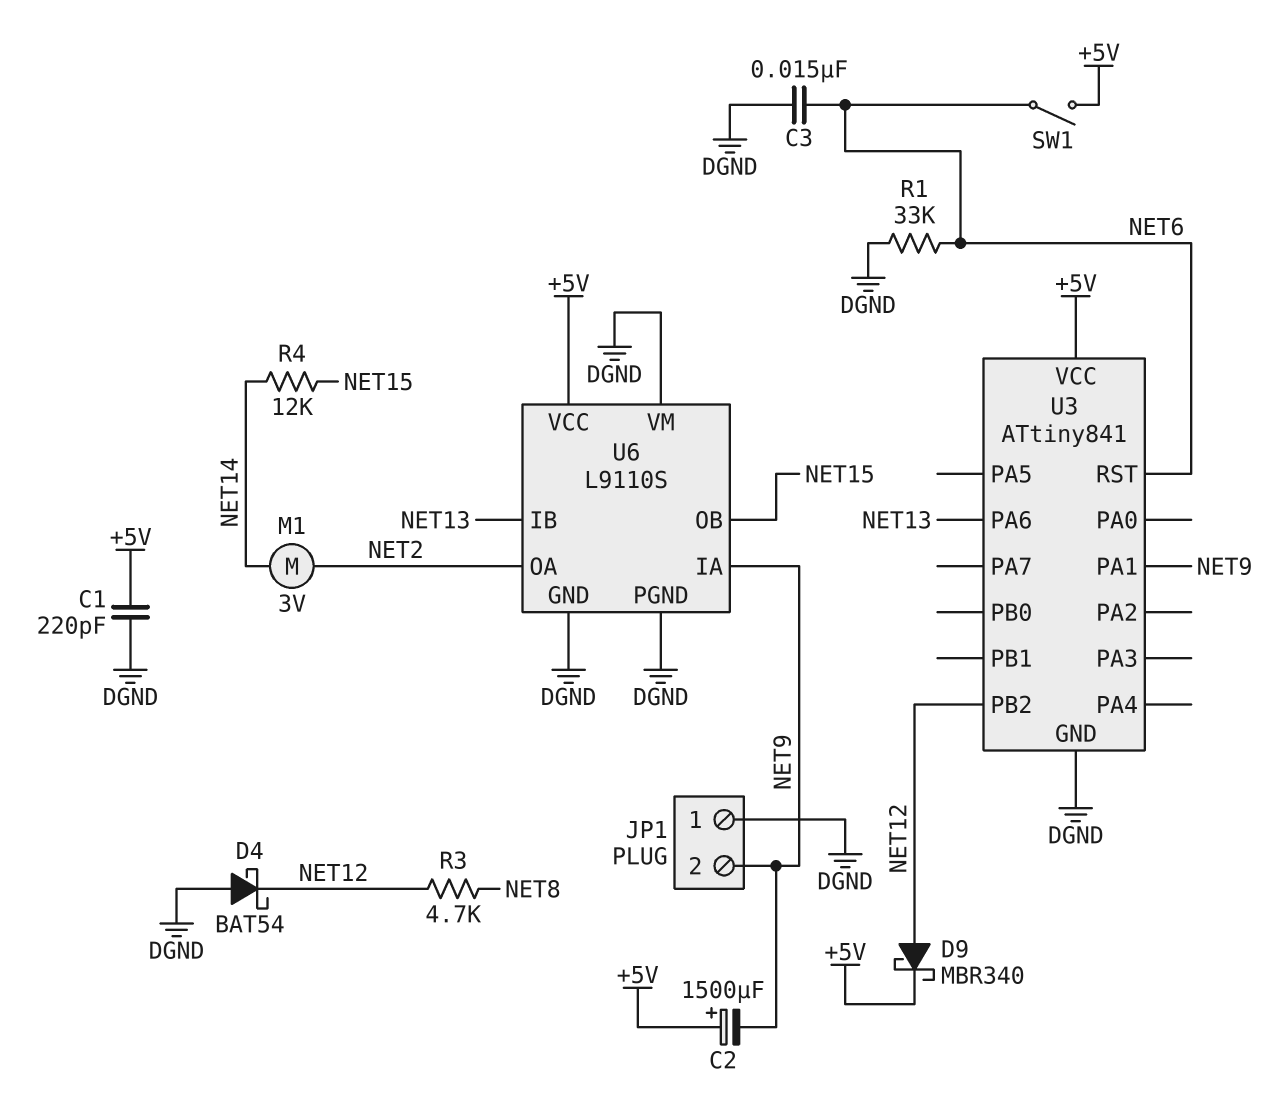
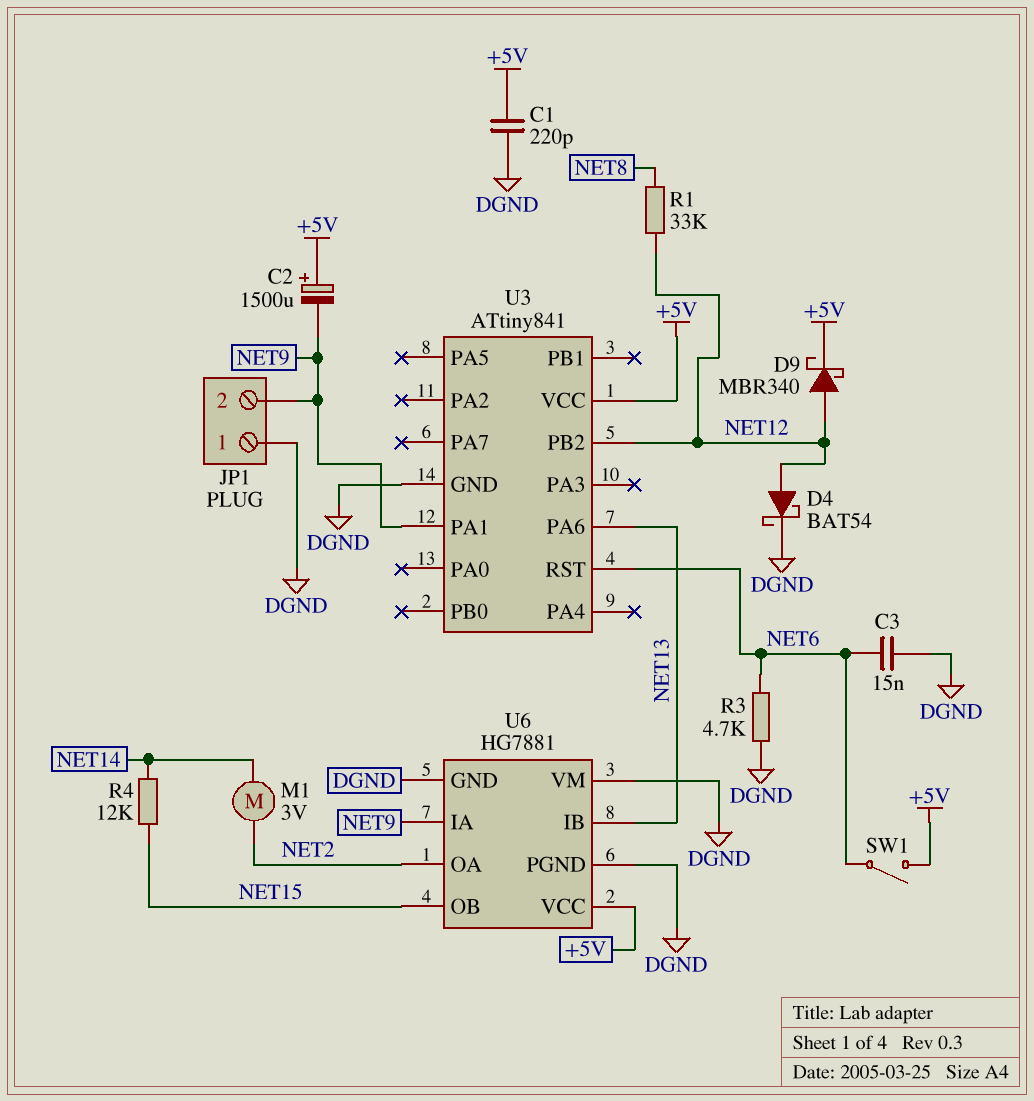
D4: schottky BAT54 (A DGND, K NET12) -> schottky BAT54 (A NET12, K DGND)
R1: 33k (DGND, NET6) -> 33k (NET8, NET12)
R3: 4.7k (NET8, NET12) -> 4.7k (DGND, NET6)
U6: L9110S -> HG7881

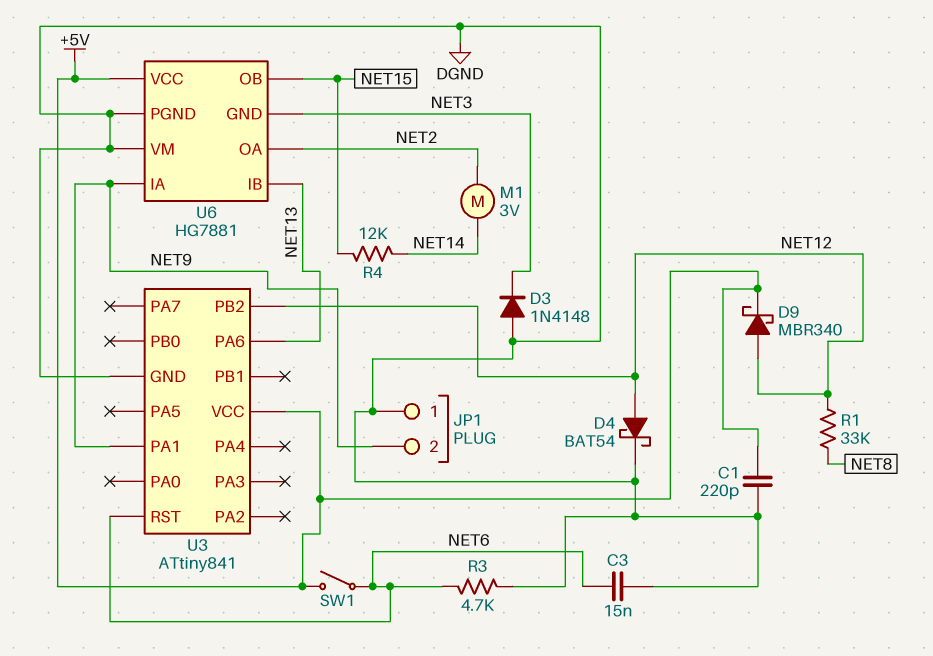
C2: 1500uF (plus +5V, minus NET9) -> none
D3: none -> diode 1N4148 (A DGND, K NET3)
U6 pin GND: DGND -> NET3

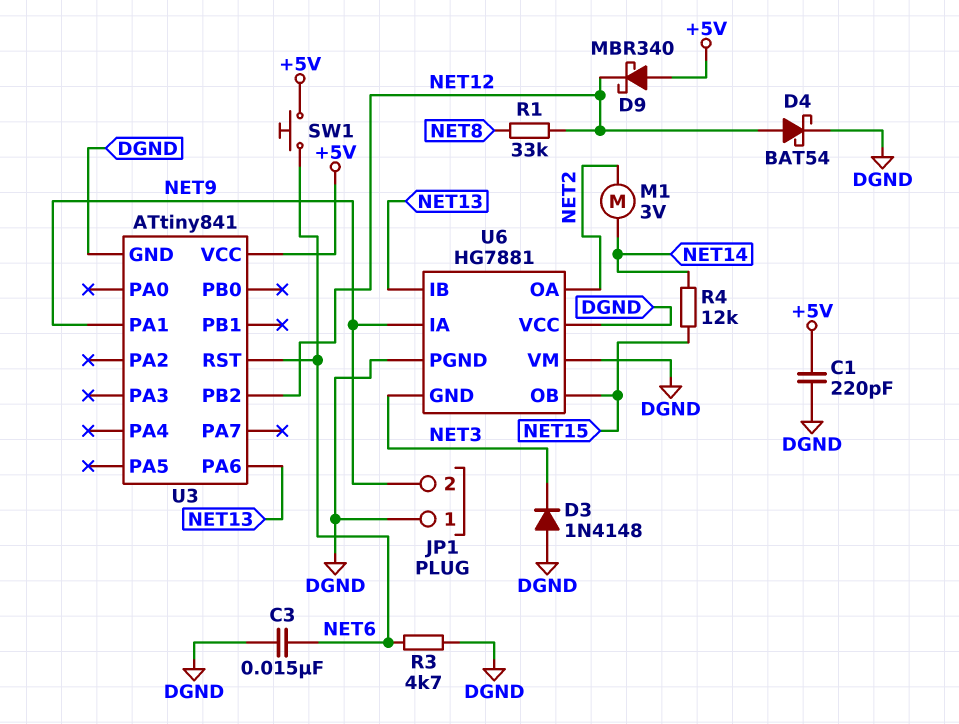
D9: schottky MBR340 (A NET12, K +5V) -> schottky MBR340 (A +5V, K NET12)
SW1: switch (+5V, NET6) -> button (+5V, NET6)
U6 pin VCC: +5V -> DGND

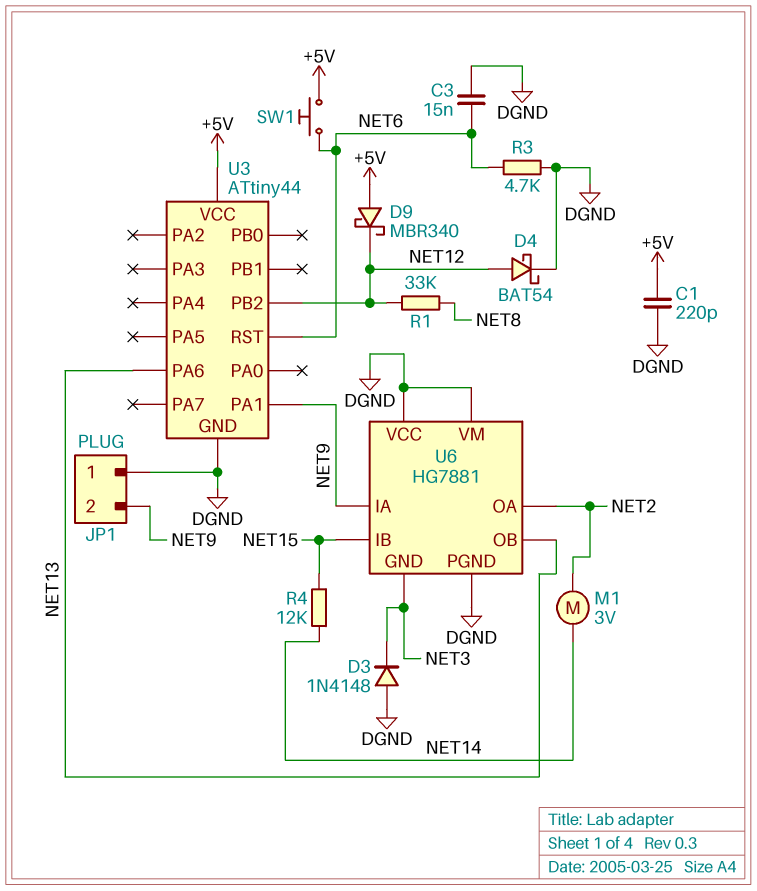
U3: ATtiny841 -> ATtiny44
U6 pin IB: NET13 -> NET15
U6 pin OB: NET15 -> NET13

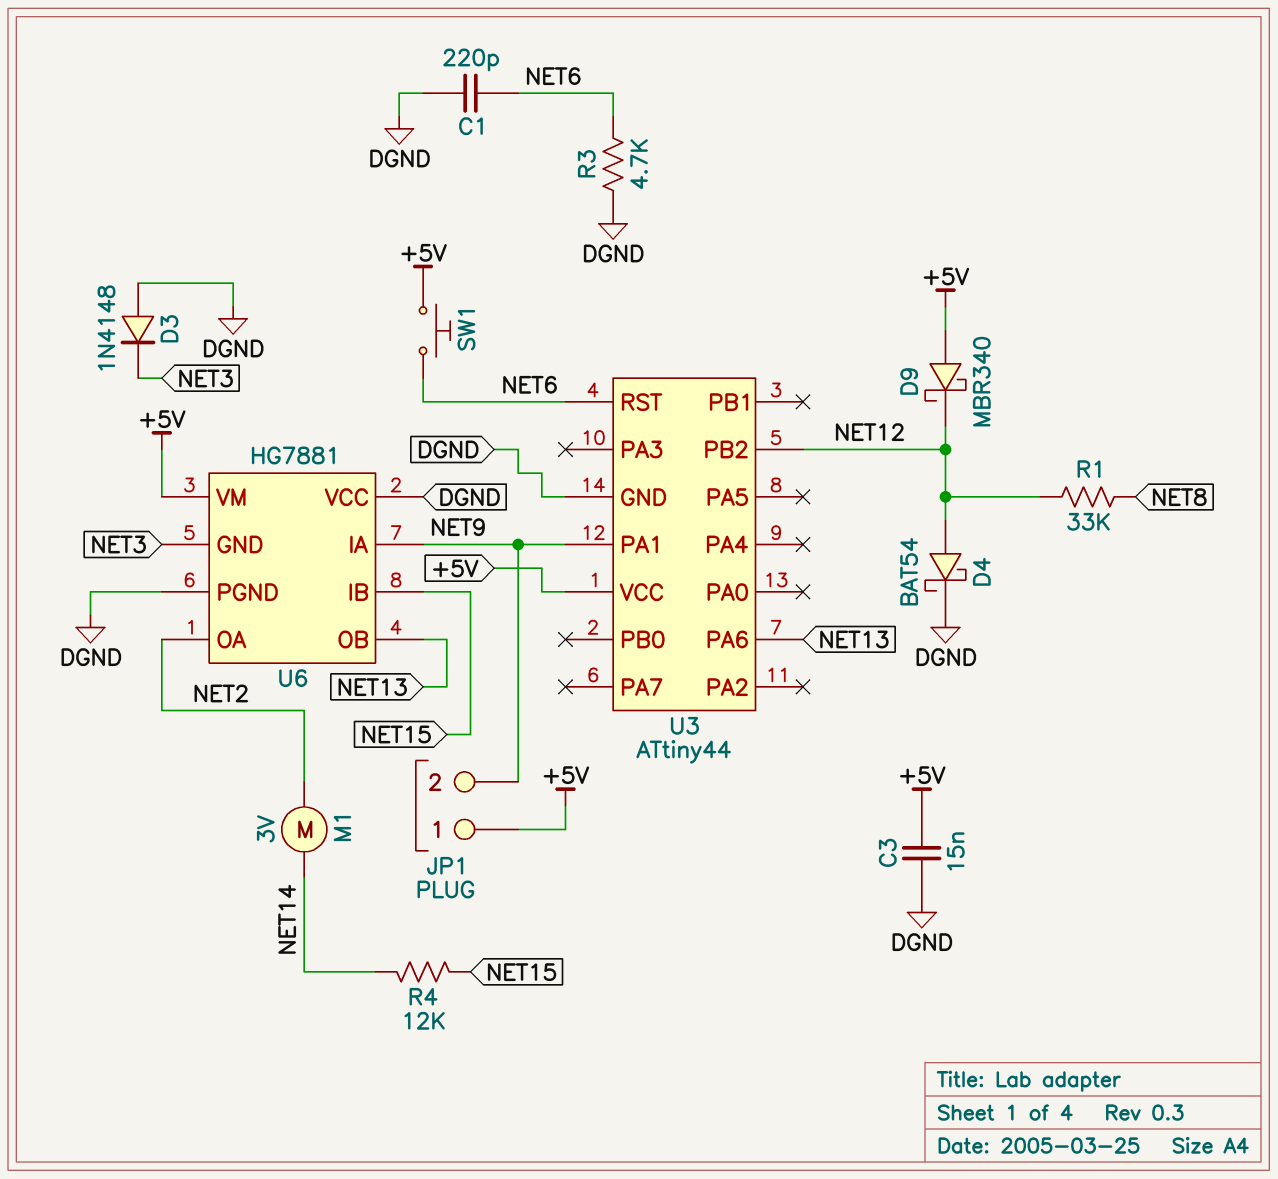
C1: 220pF (+5V, DGND) -> 220pF (DGND, NET6)
C3: 15nF (DGND, NET6) -> 15nF (+5V, DGND)
JP1 pin 1: DGND -> +5V
U6 pin VM: DGND -> +5V

